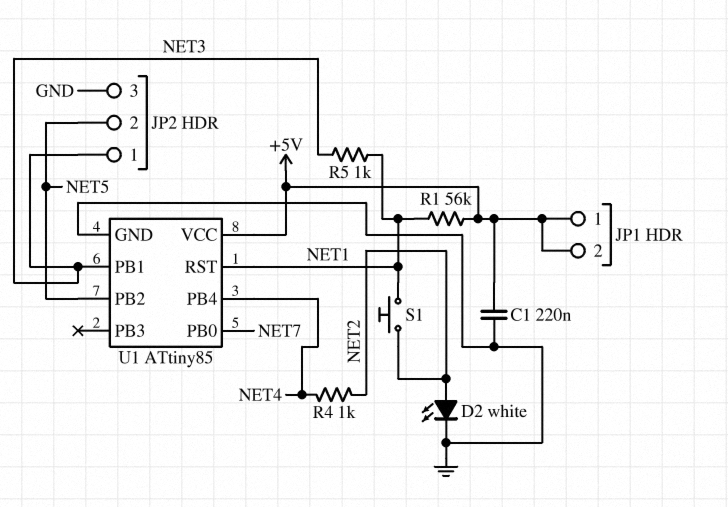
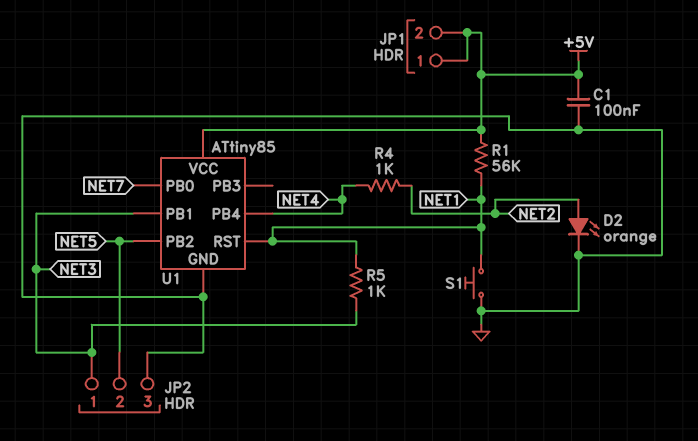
C1: 220nF (+5V, GND) -> 100nF (+5V, GND)
D2: LED white (A NET2, K GND) -> LED orange (A NET2, K GND)
S1: button (NET1, NET2) -> button (GND, NET1)

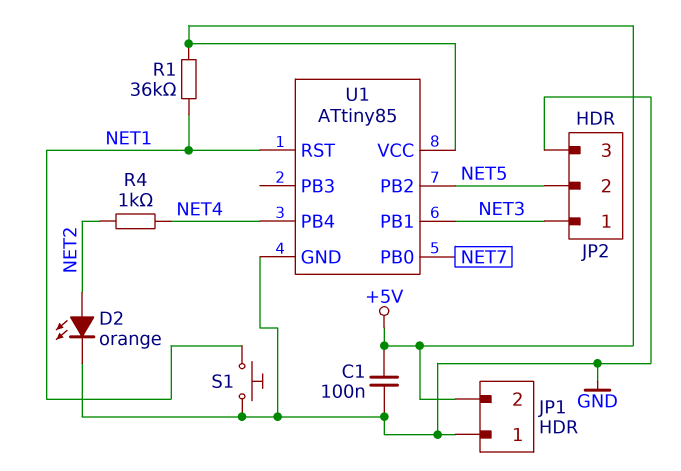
JP1 pin 1: +5V -> GND
R1: 56k (+5V, NET1) -> 36k (+5V, NET1)
R5: 1k (NET1, NET3) -> none

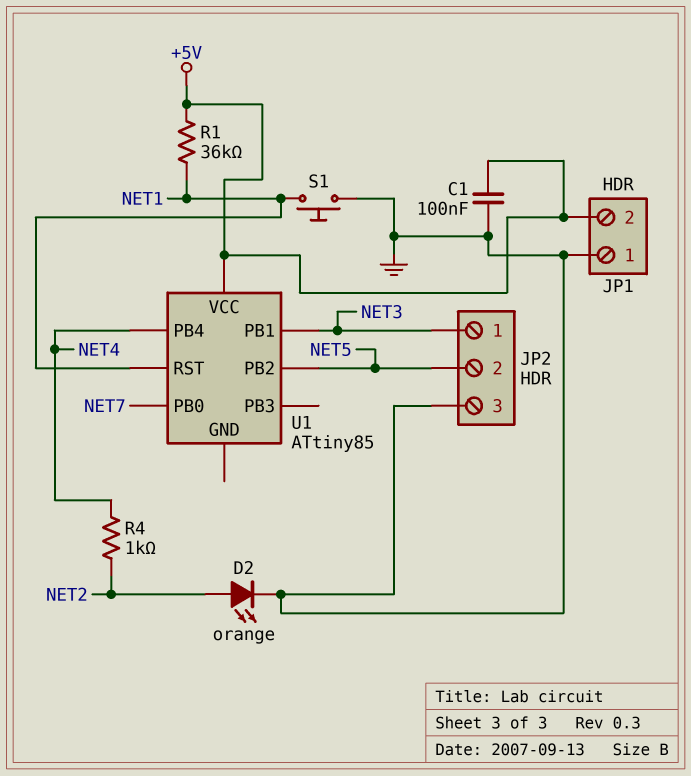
U1 pin GND: GND -> none

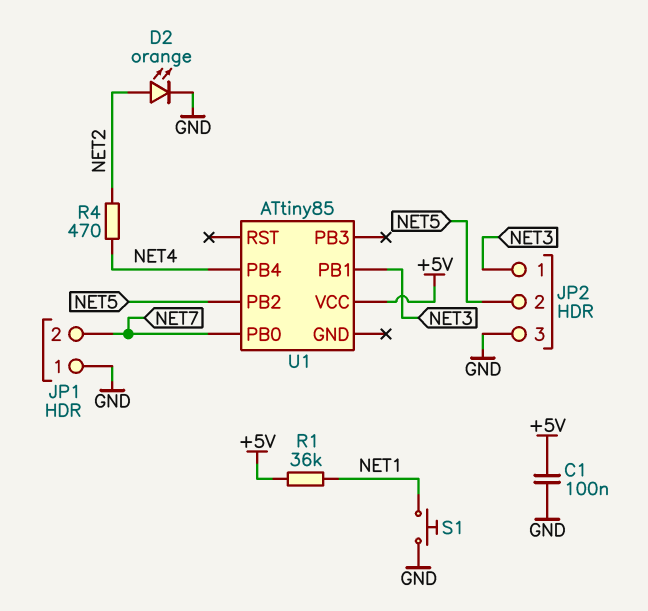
JP1 pin 2: +5V -> NET7
R4: 1k (NET2, NET4) -> 470 (NET2, NET4)
U1 pin RST: NET1 -> none

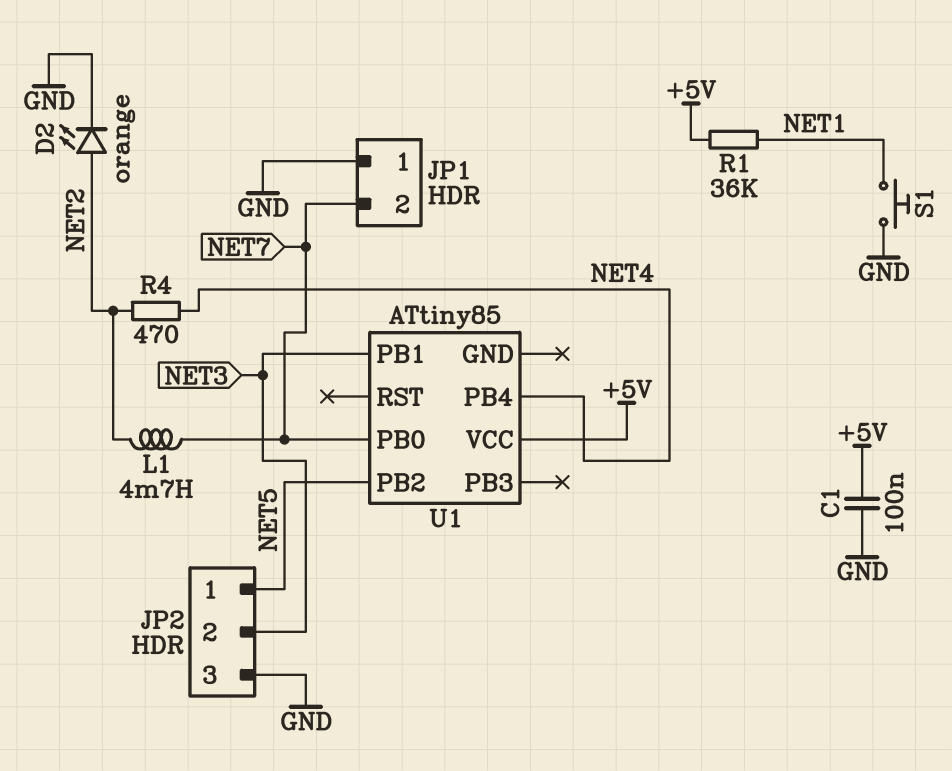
JP2 pin 1: NET3 -> NET5
JP2 pin 2: NET5 -> NET3
L1: none -> 4.7mH (NET2, NET7)

